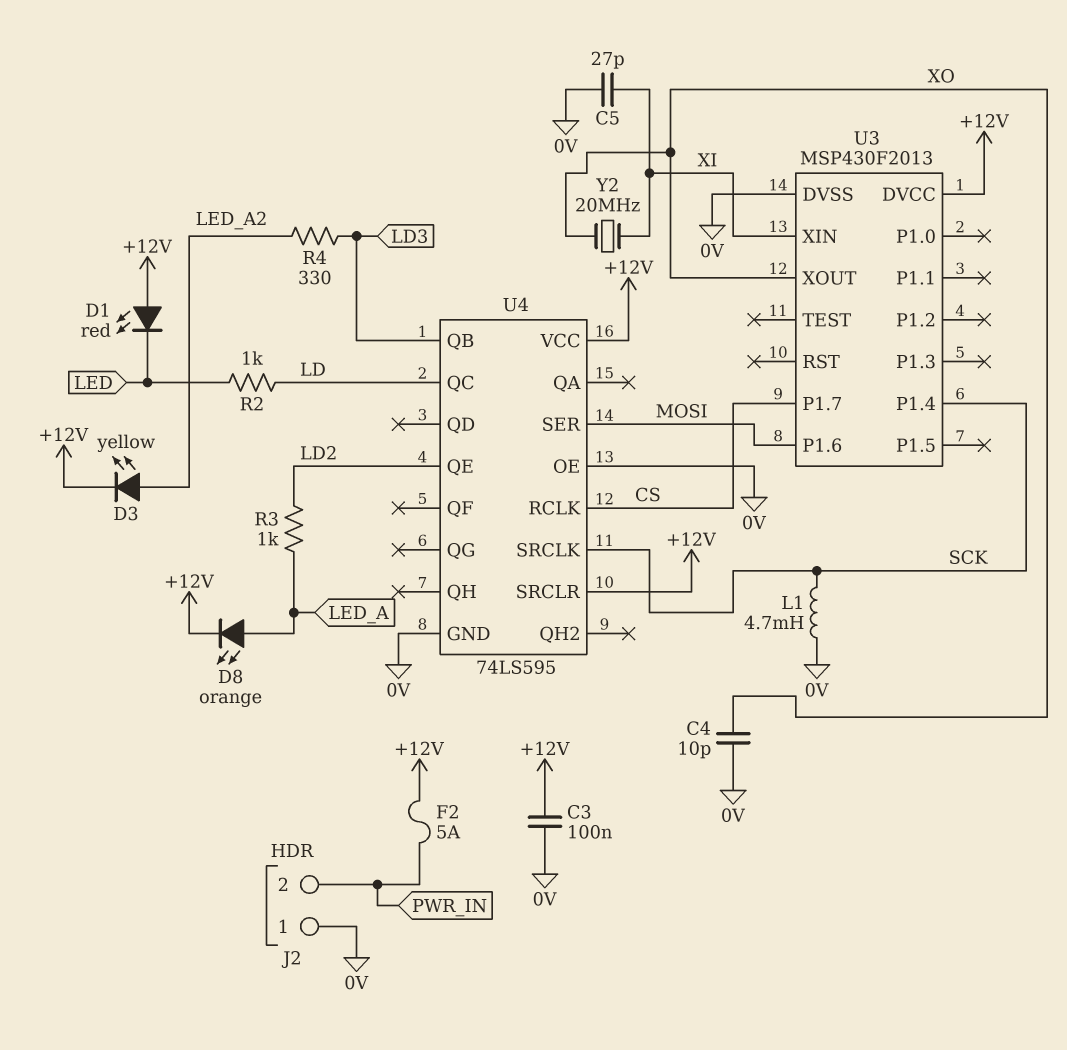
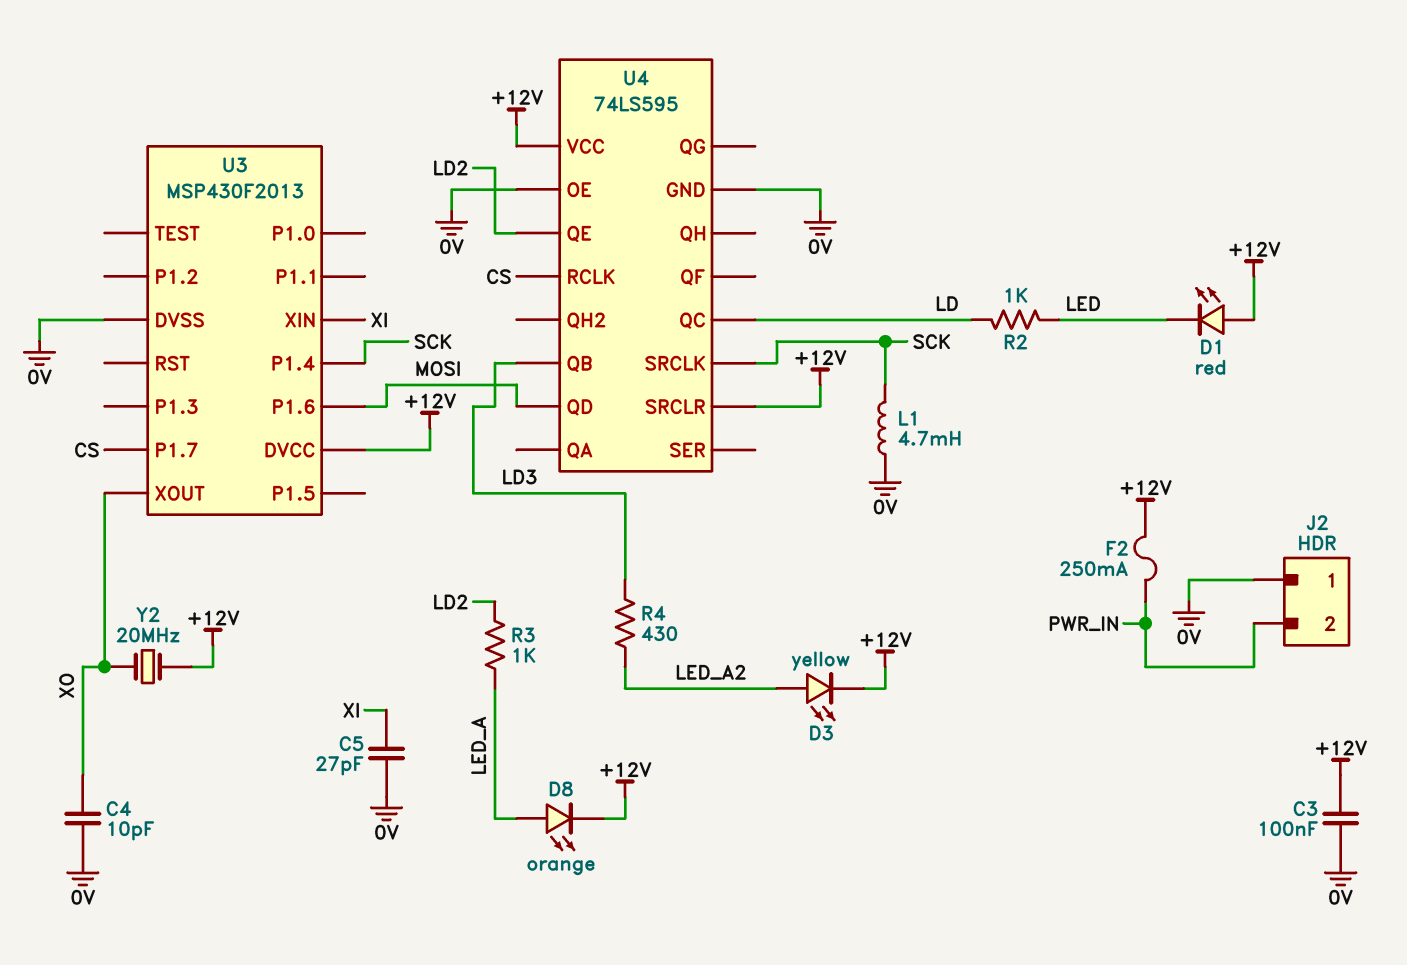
F2: 5A (+12V, PWR_IN) -> 250mA (+12V, PWR_IN)
R4: 330 (LD3, LED_A2) -> 430 (LD3, LED_A2)
U4 pin QD: none -> MOSI
U4 pin SER: MOSI -> none
Y2: 20MHz (XI, XO) -> 20MHz (+12V, XO)

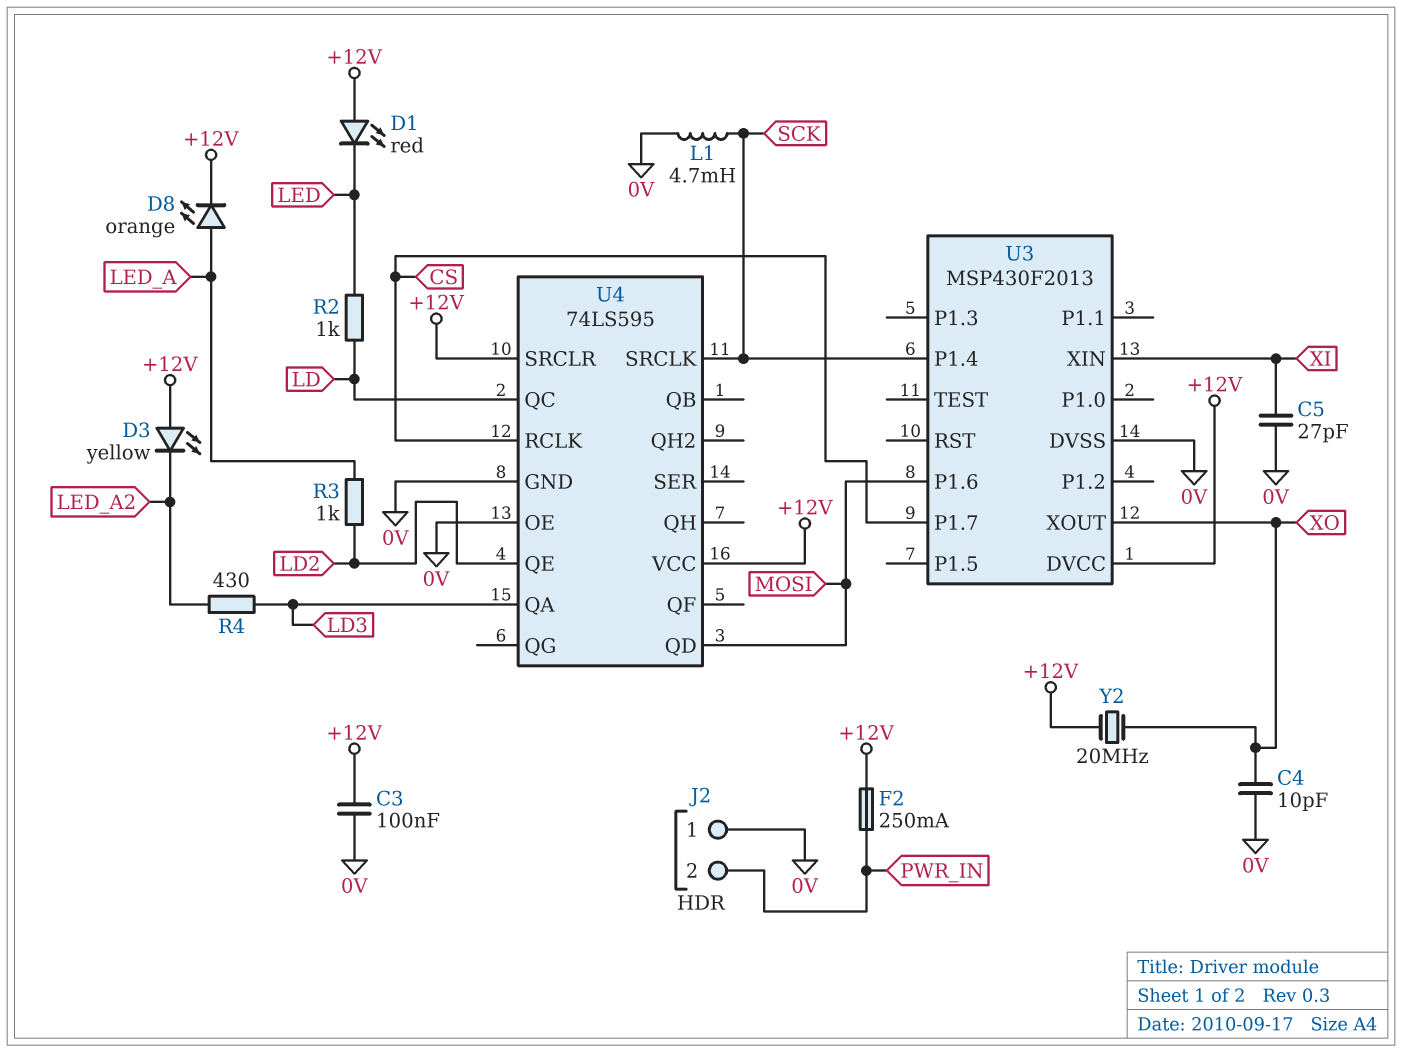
D3: LED yellow (A LED_A2, K +12V) -> LED yellow (A +12V, K LED_A2)
U4 pin QA: none -> LD3
U4 pin QB: LD3 -> none

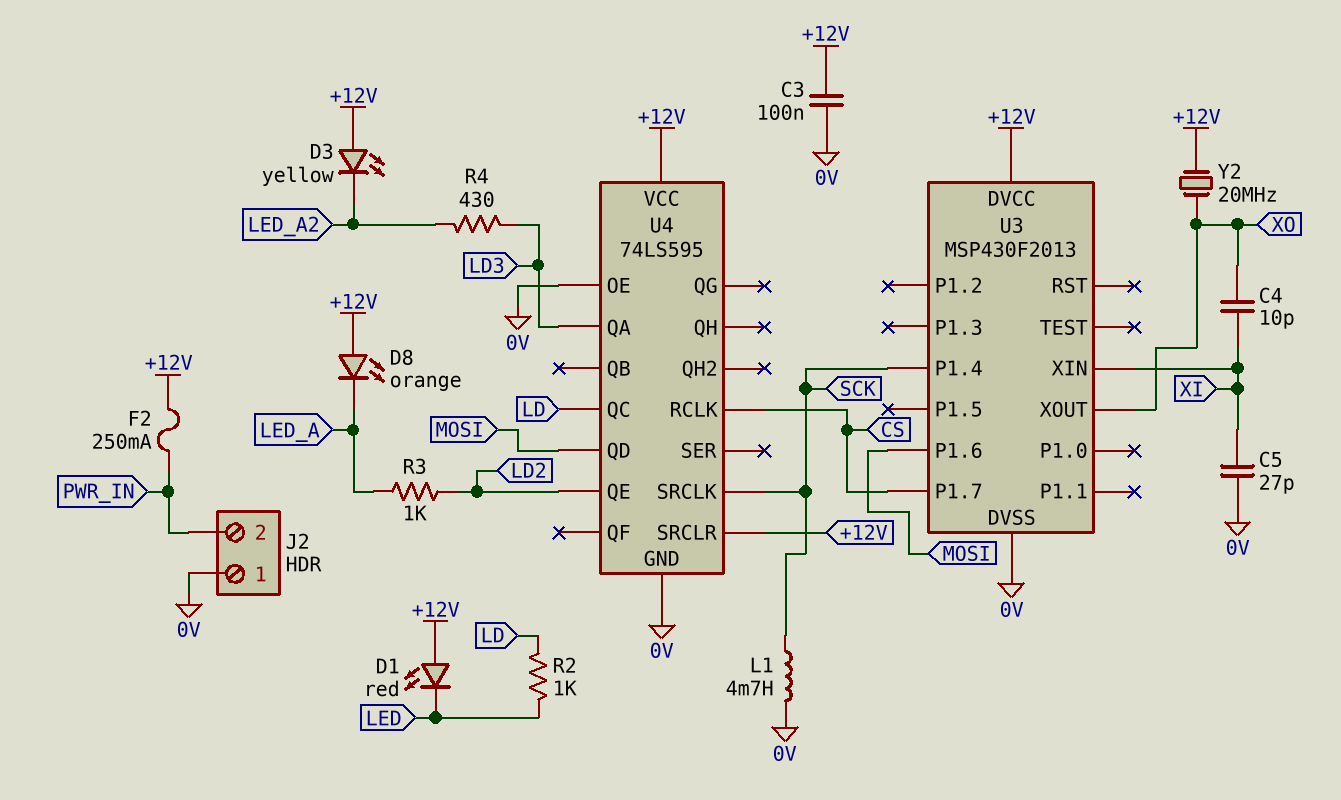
C4: 10pF (0V, XO) -> 10pF (XI, XO)
D8: LED orange (A LED_A, K +12V) -> LED orange (A +12V, K LED_A)

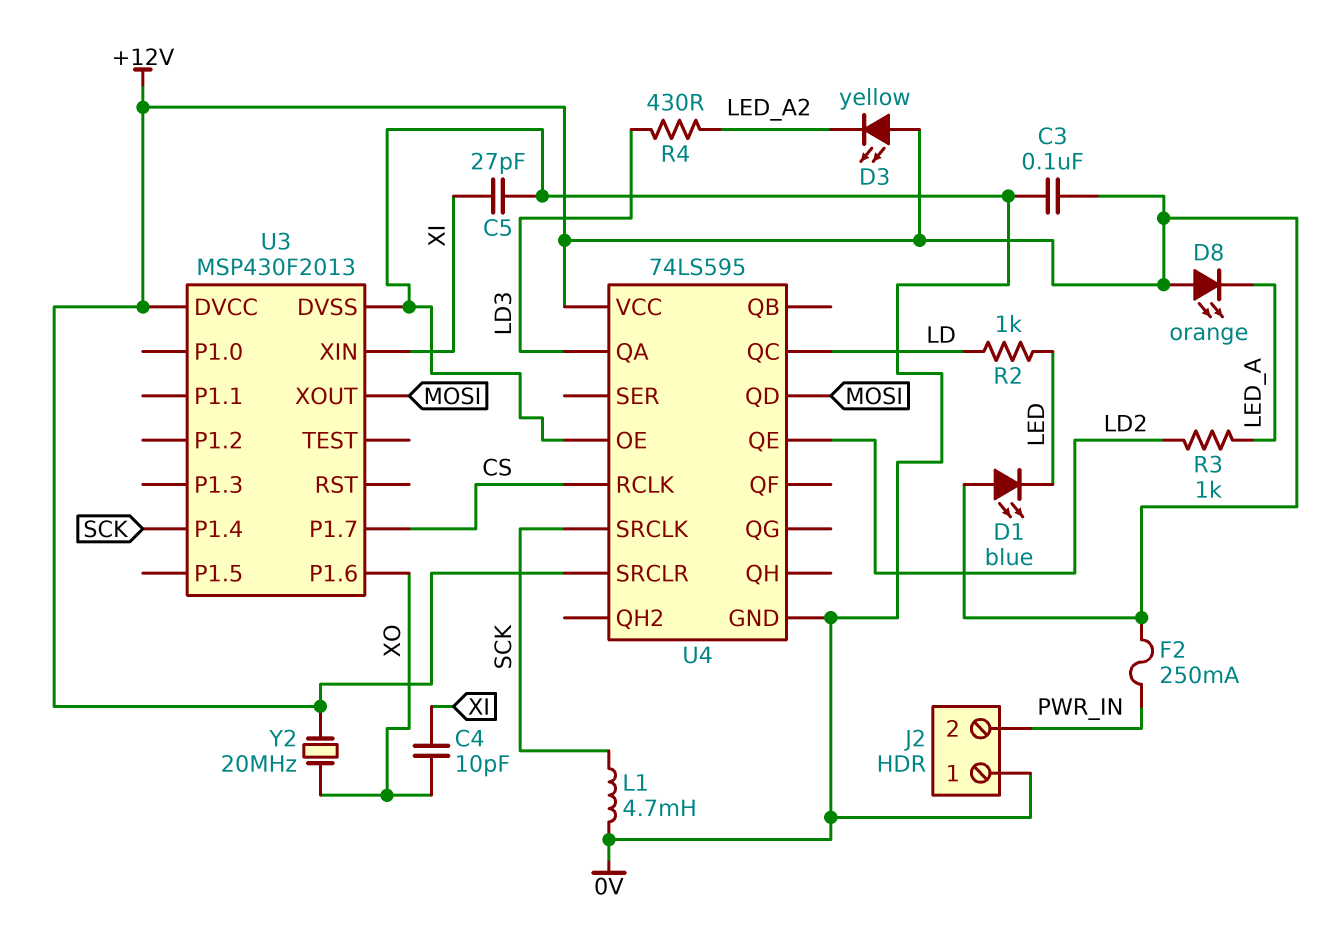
D1: LED red (A +12V, K LED) -> LED blue (A +12V, K LED)
U3 pin P1.6: MOSI -> XO
U3 pin XOUT: XO -> MOSI

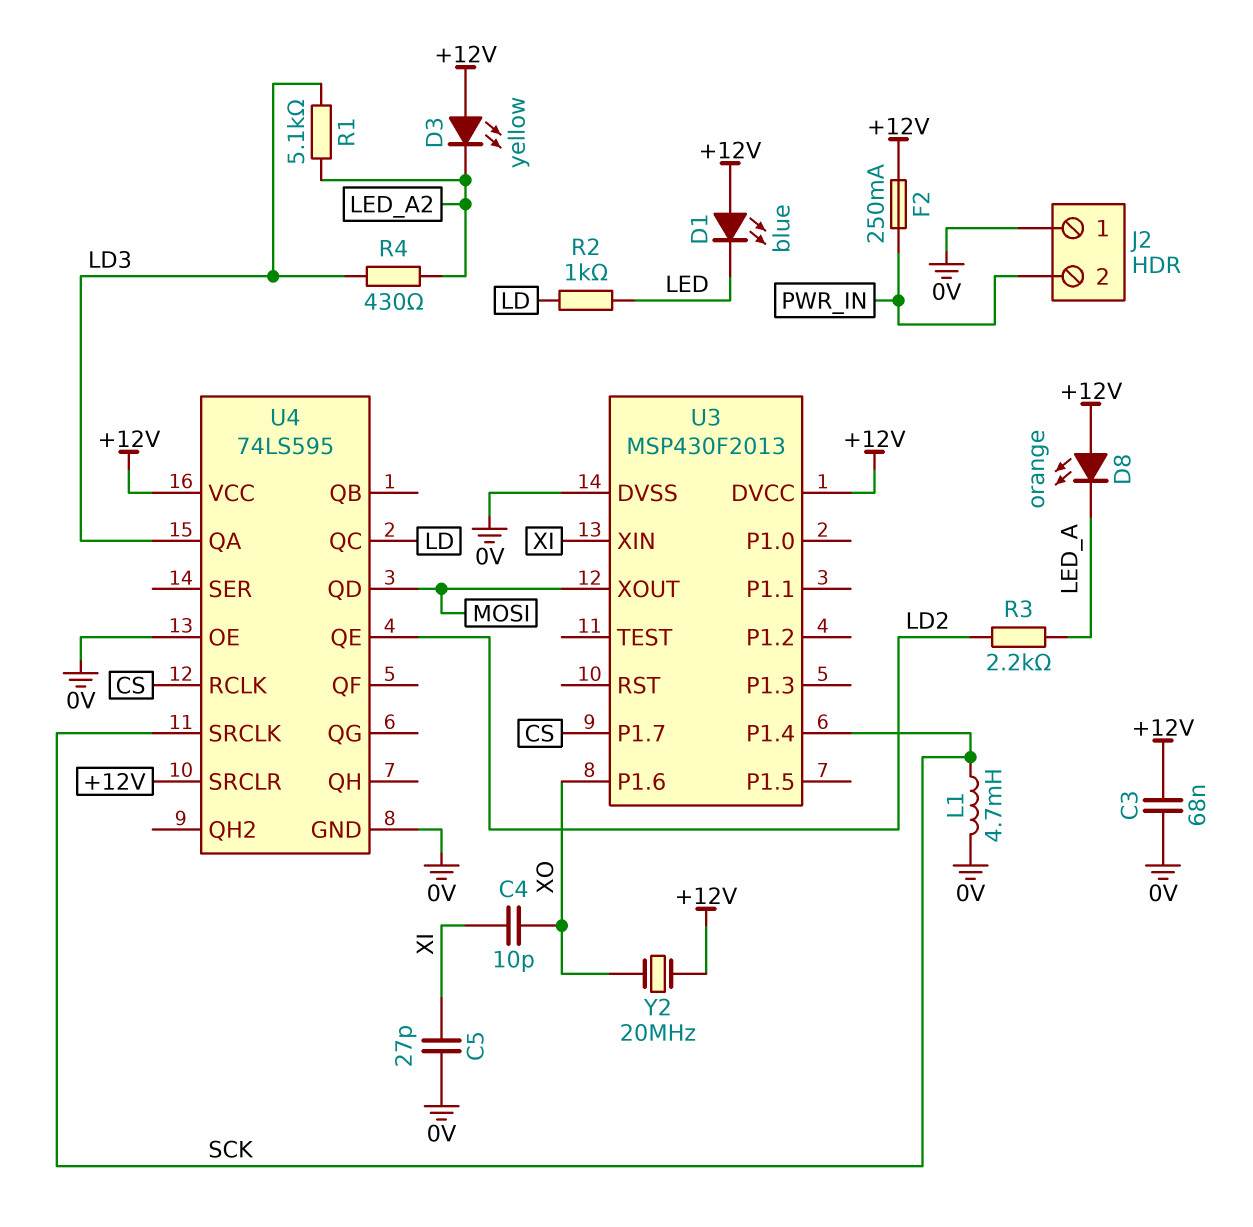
C3: 100nF (+12V, 0V) -> 68nF (+12V, 0V)
R1: none -> 5.1k (LD3, LED_A2)
R3: 1k (LD2, LED_A) -> 2.2k (LD2, LED_A)

